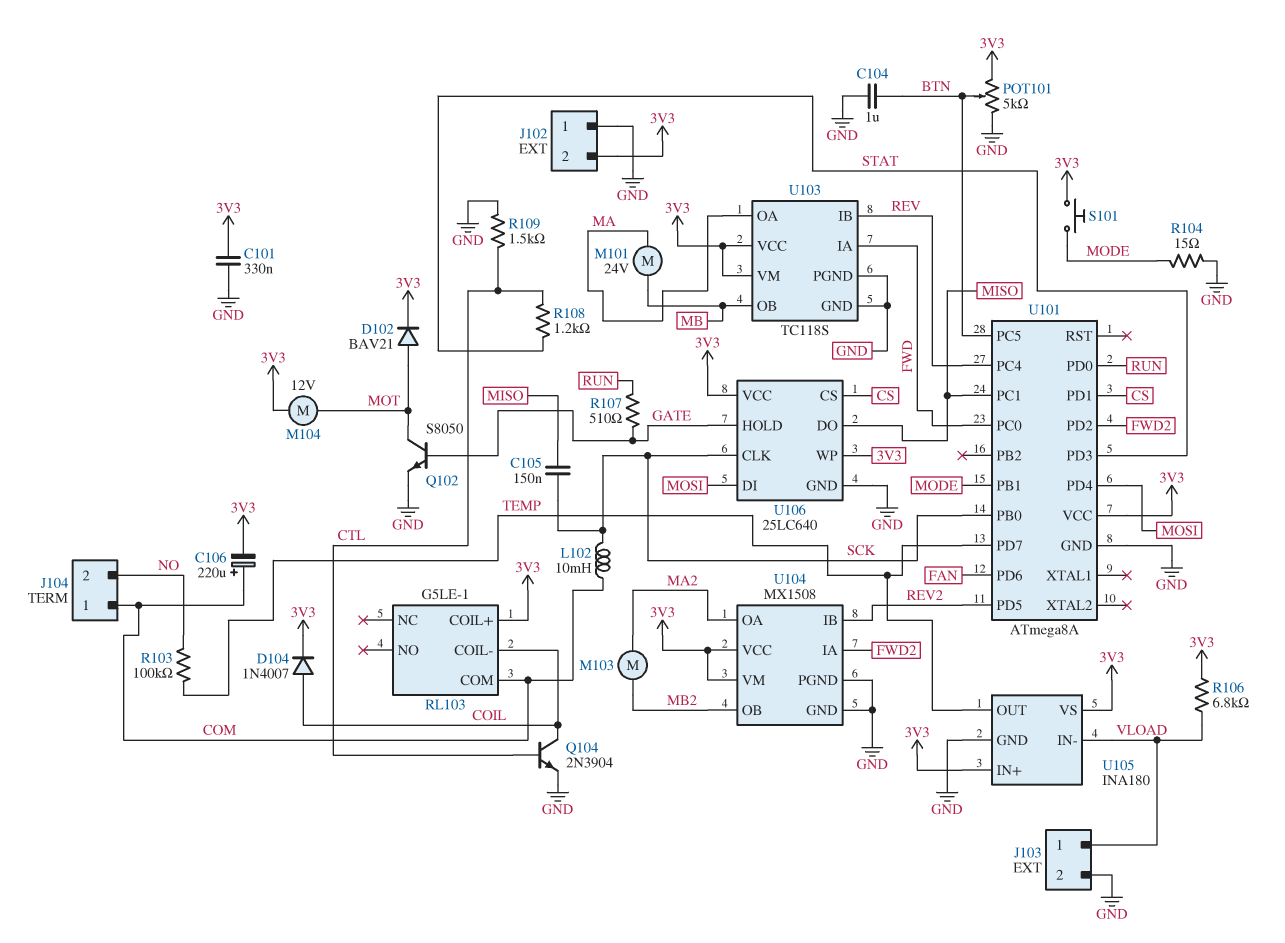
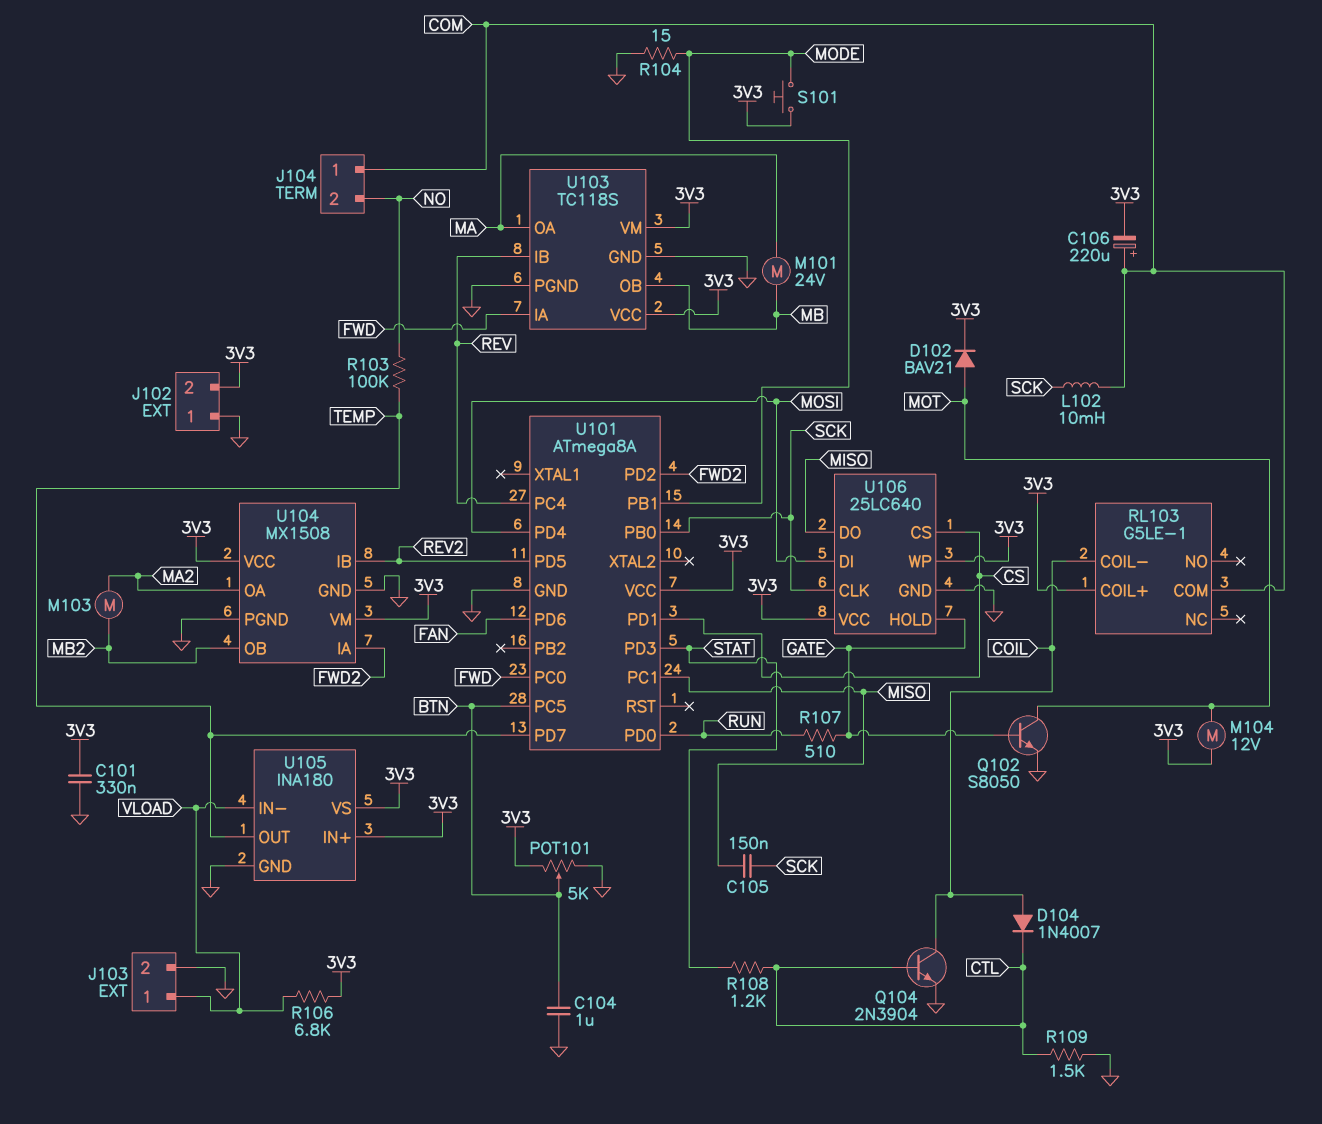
D104: diode 1N4007 (A COIL, K 3V3) -> diode 1N4007 (A COIL, K CTL)

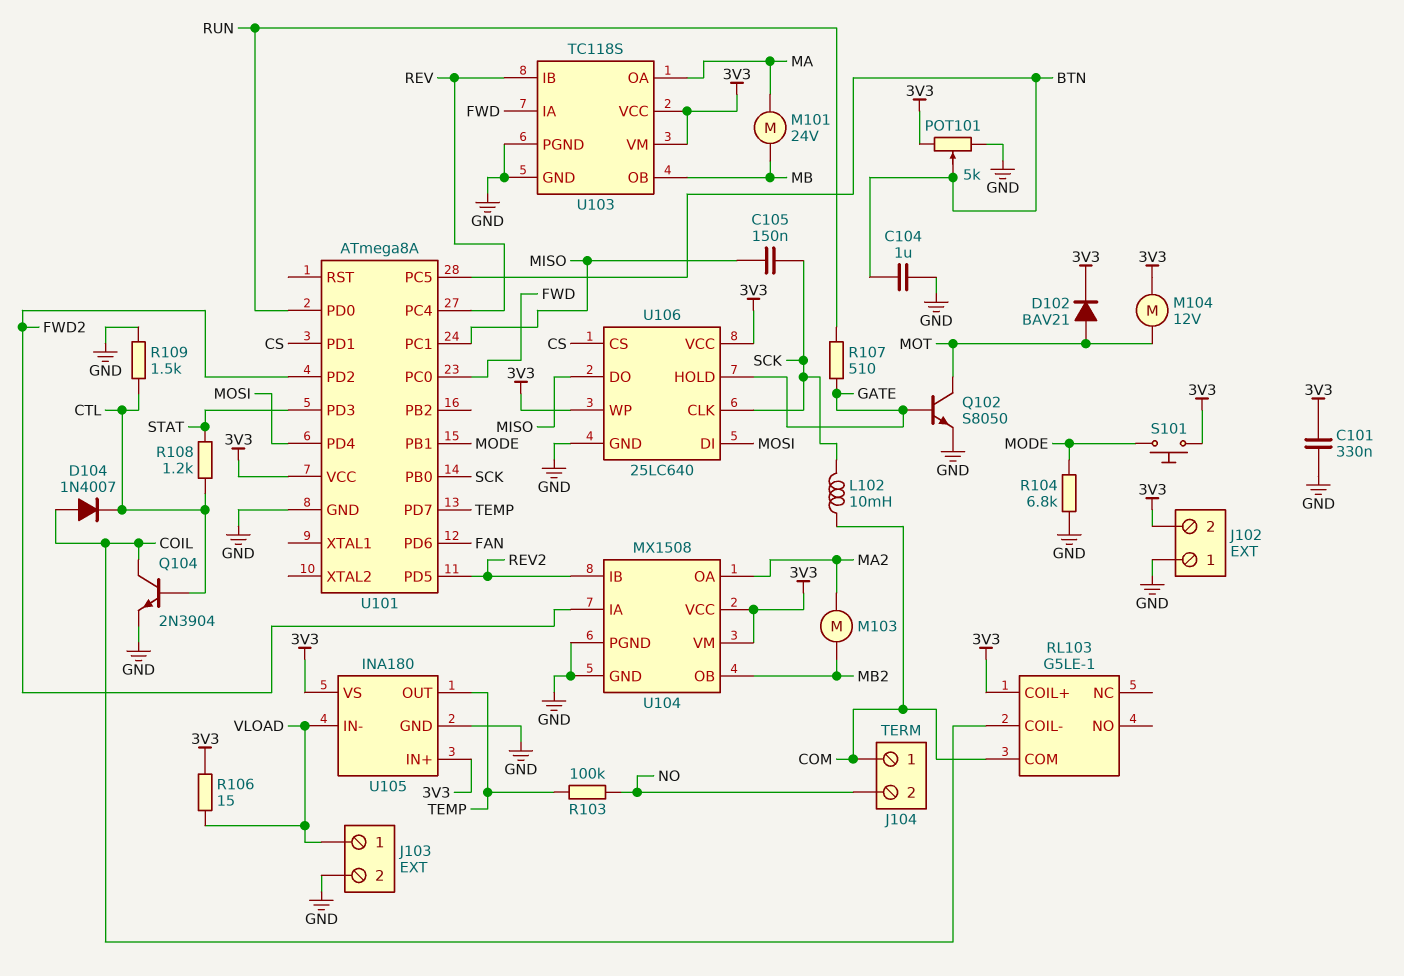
C106: 220uF (plus COM, minus 3V3) -> none
R104: 15 (GND, MODE) -> 6.8k (GND, MODE)
R106: 6.8k (3V3, VLOAD) -> 15 (3V3, VLOAD)

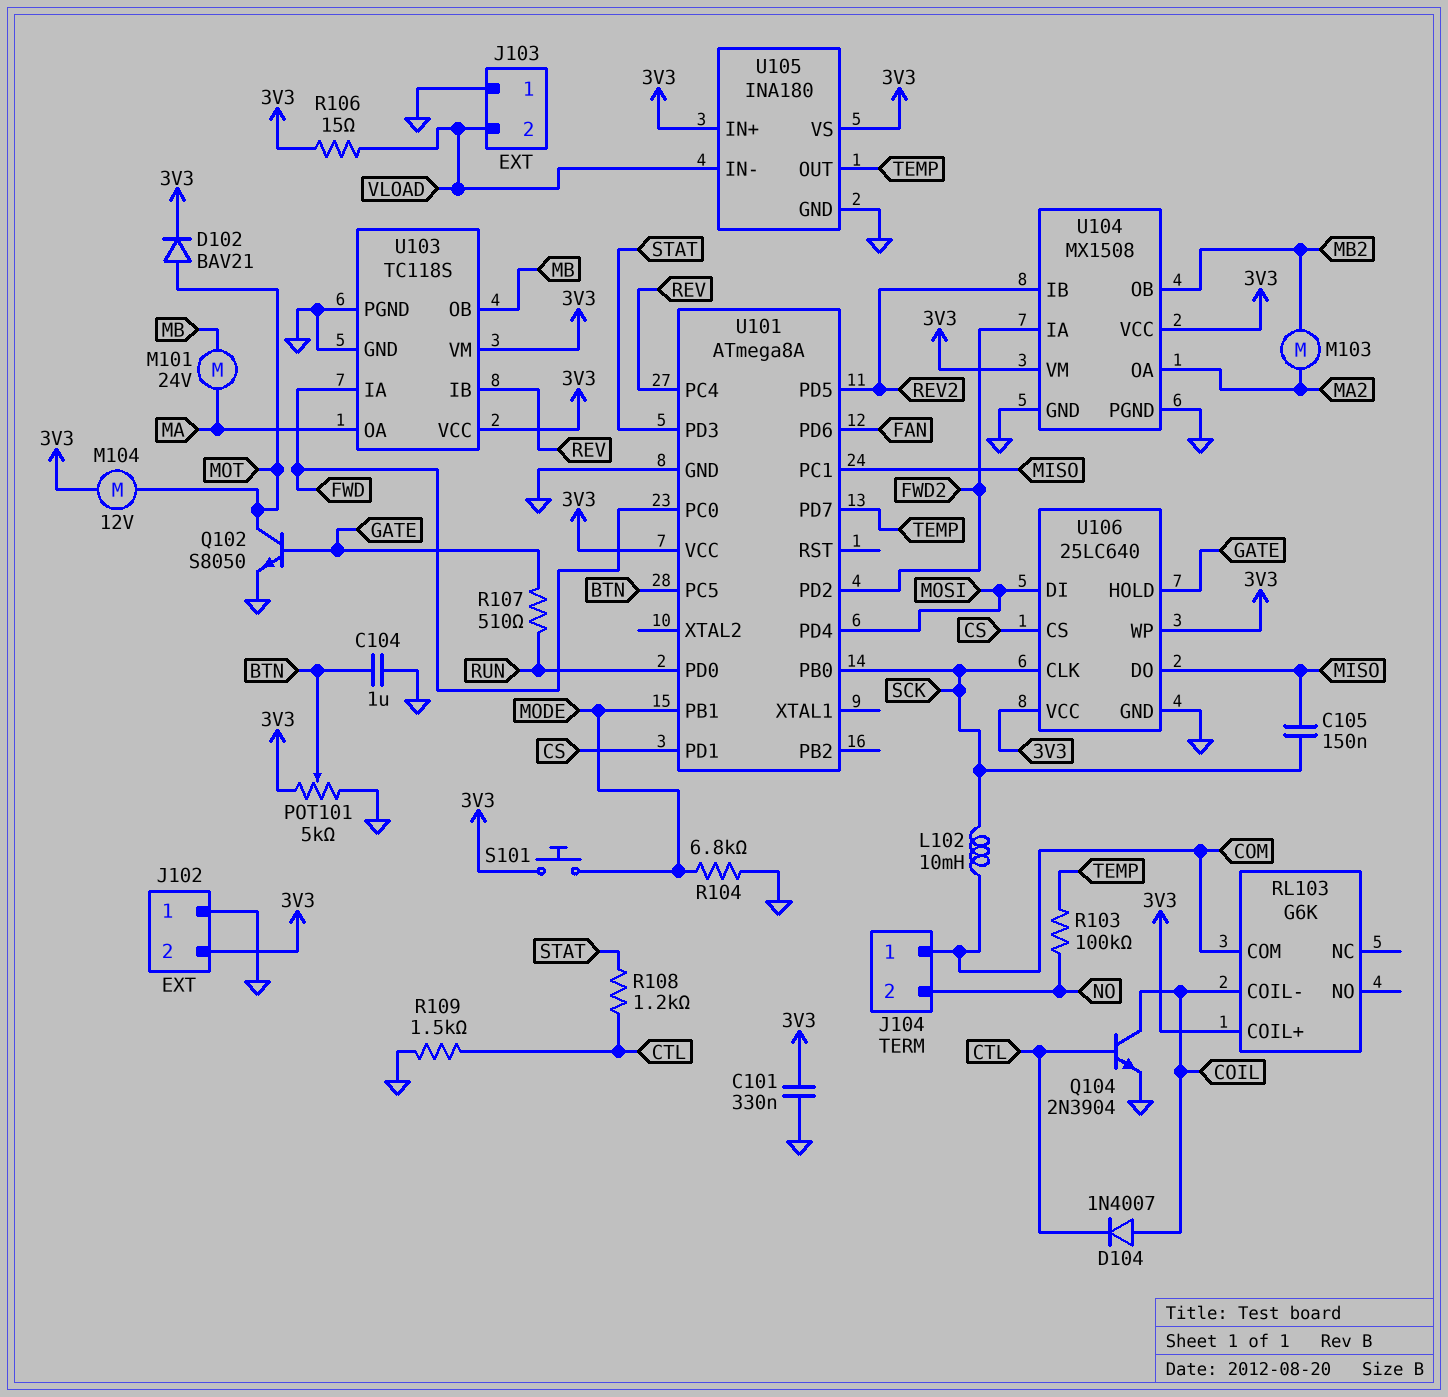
J103 pin 1: VLOAD -> GND
J103 pin 2: GND -> VLOAD
RL103: G5LE-1 -> G6K

